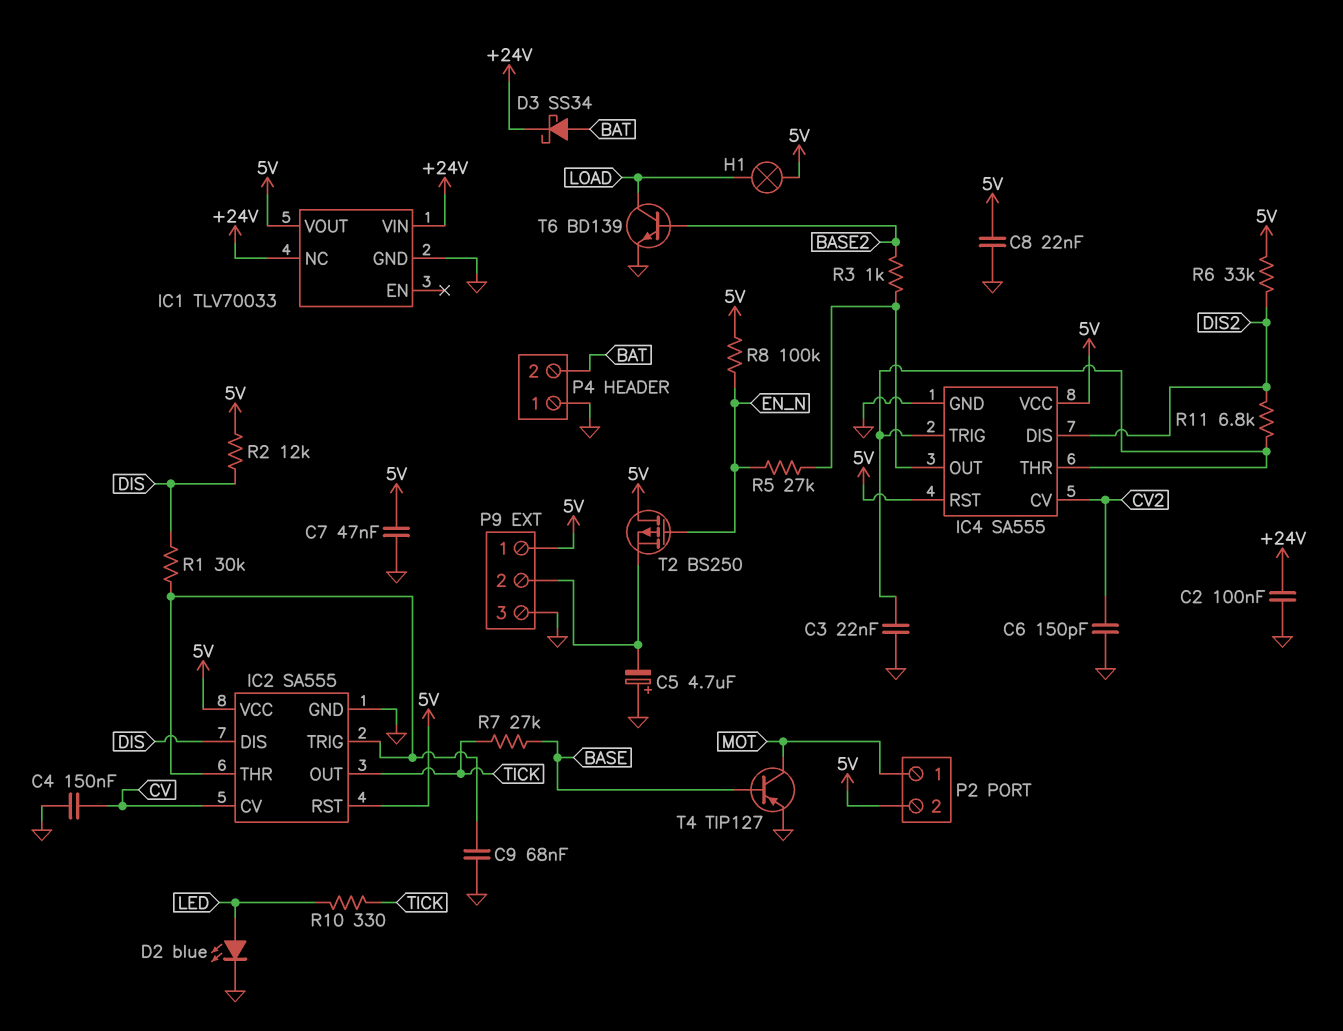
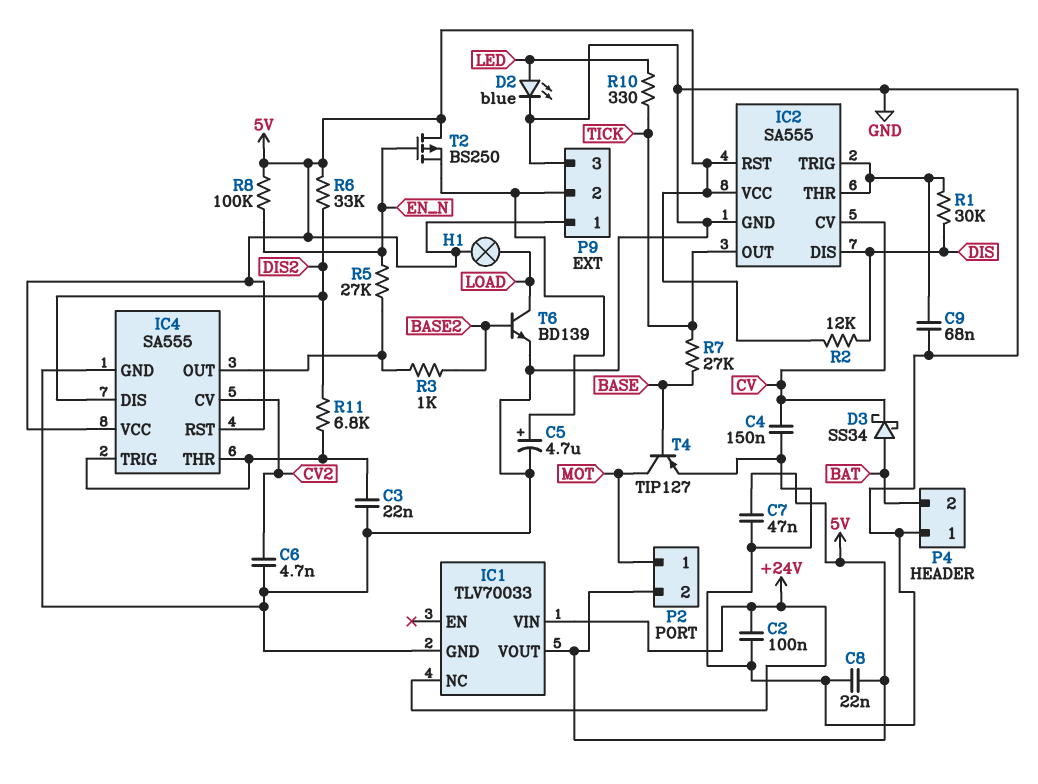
C5: 4.7uF (plus GND, minus P9/2) -> 4.7uF (plus P9/2, minus GND)
C6: 150pF (CV2, GND) -> 4.7nF (CV2, GND)
D3: schottky SS34 (A BAT, K +24V) -> schottky SS34 (A BAT, K CV)

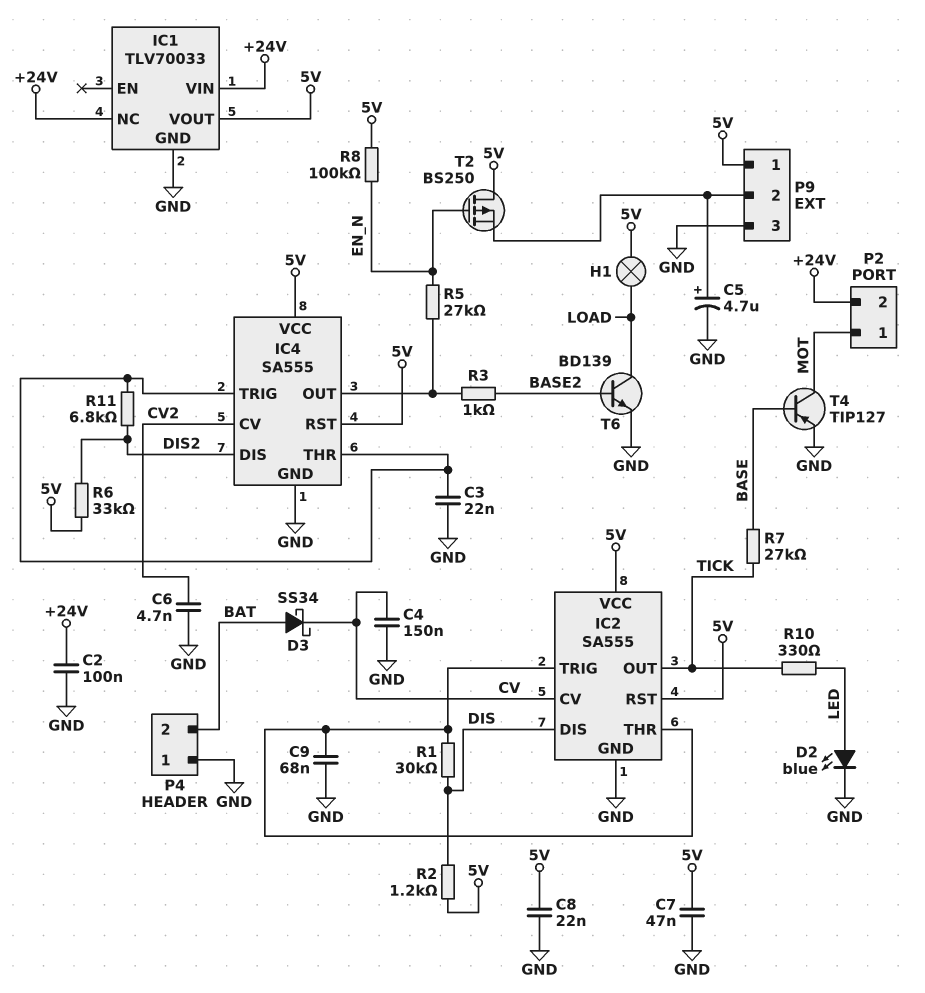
P2 pin 2: 5V -> +24V
R2: 12k (5V, DIS) -> 1.2k (5V, DIS)

